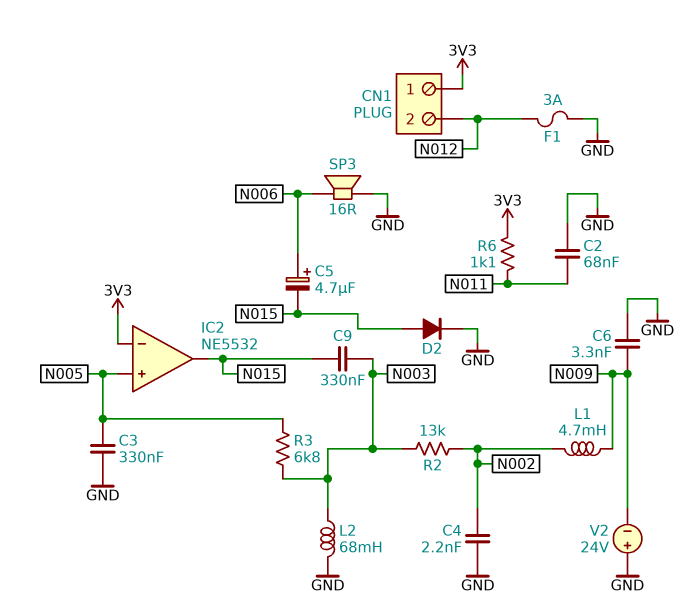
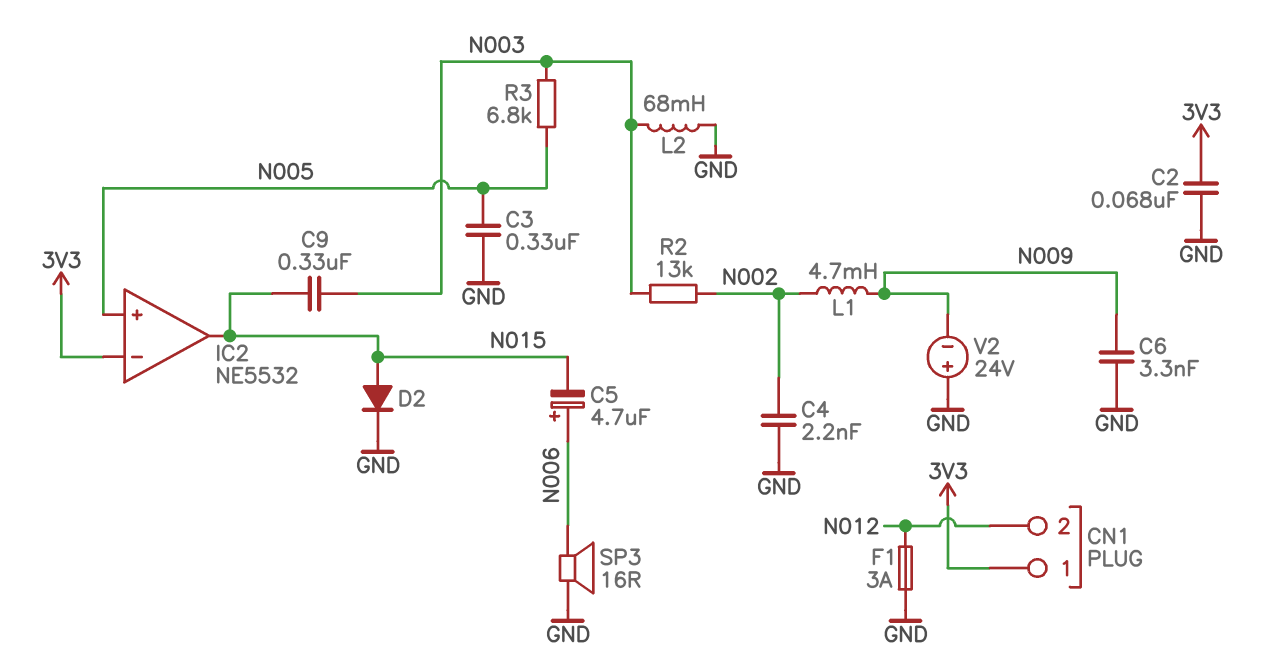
C2: 68nF (GND, N011) -> 68nF (3V3, GND)
R6: 1.1k (3V3, N011) -> none

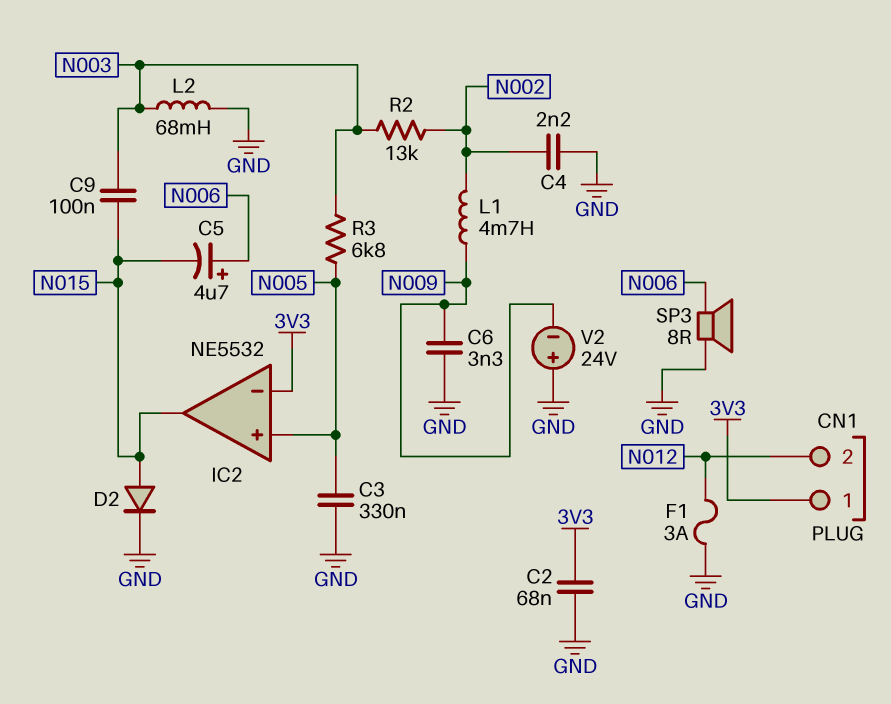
C9: 330nF (N003, N015) -> 100nF (N003, N015)
SP3: speaker 16R (GND, N006) -> speaker 8R (GND, N006)

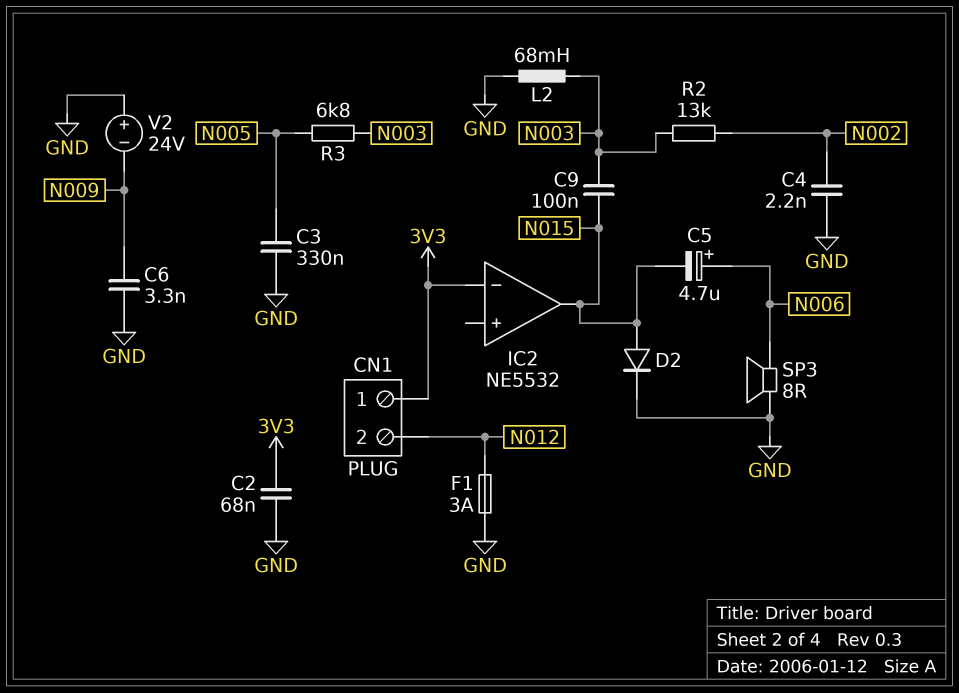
IC2 pin in+: N005 -> none
L1: 4.7mH (N002, N009) -> none

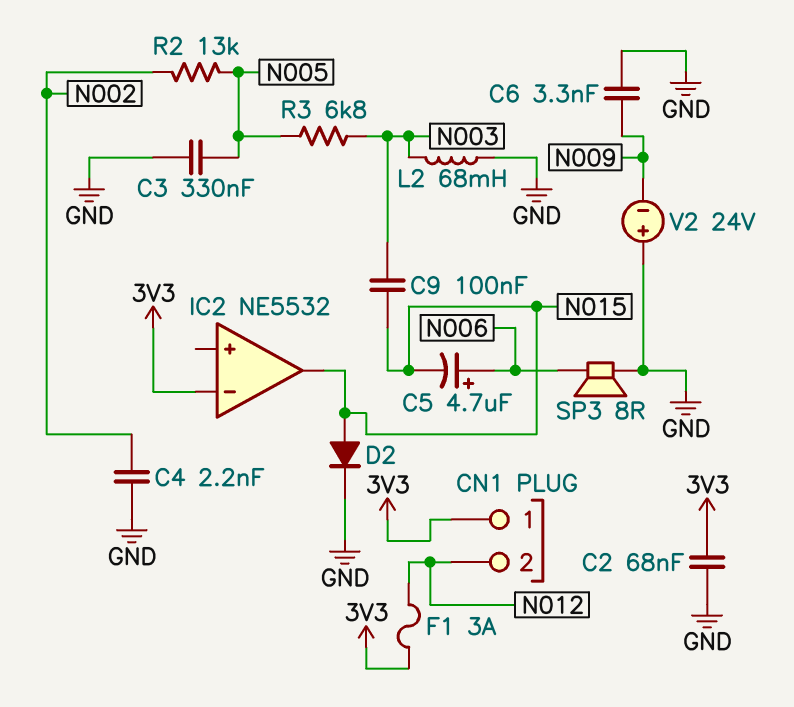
F1: 3A (GND, N012) -> 3A (3V3, N012)
R2: 13k (N002, N003) -> 13k (N002, N005)

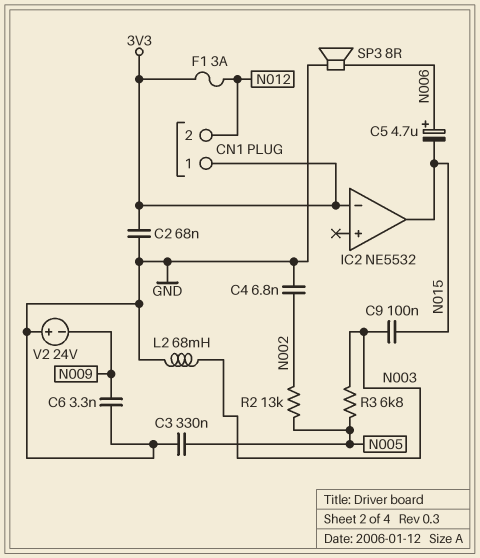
C4: 2.2nF (GND, N002) -> 6.8nF (GND, N002)
D2: diode (A N015, K GND) -> none

